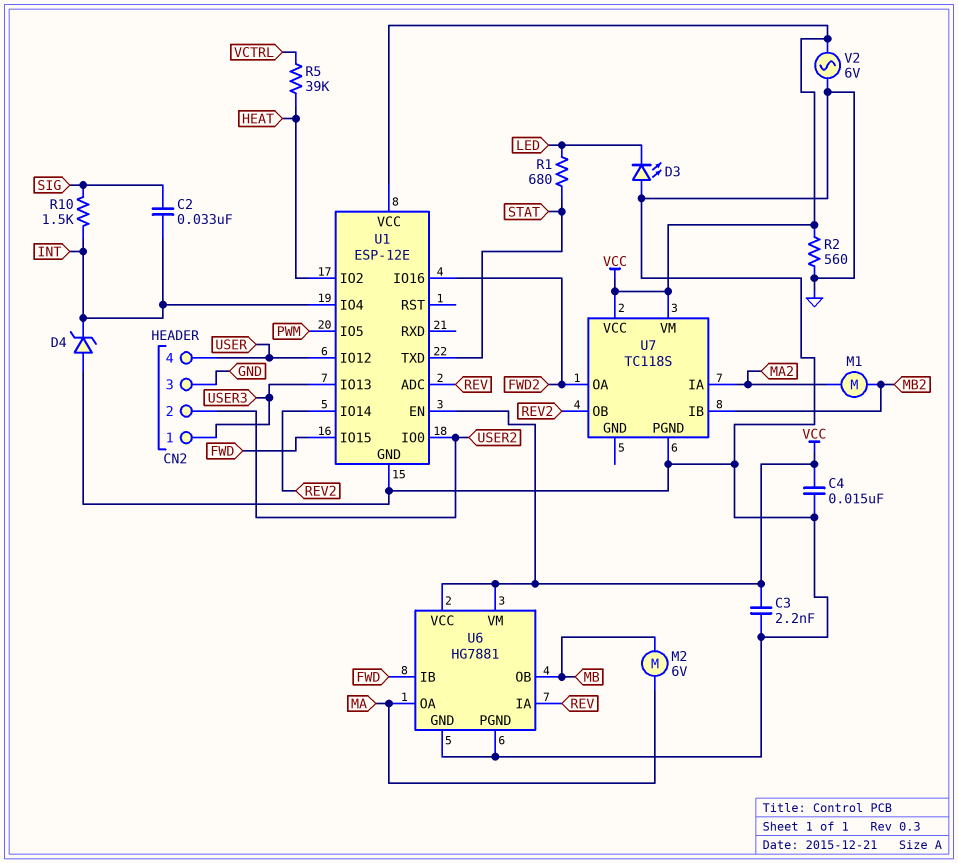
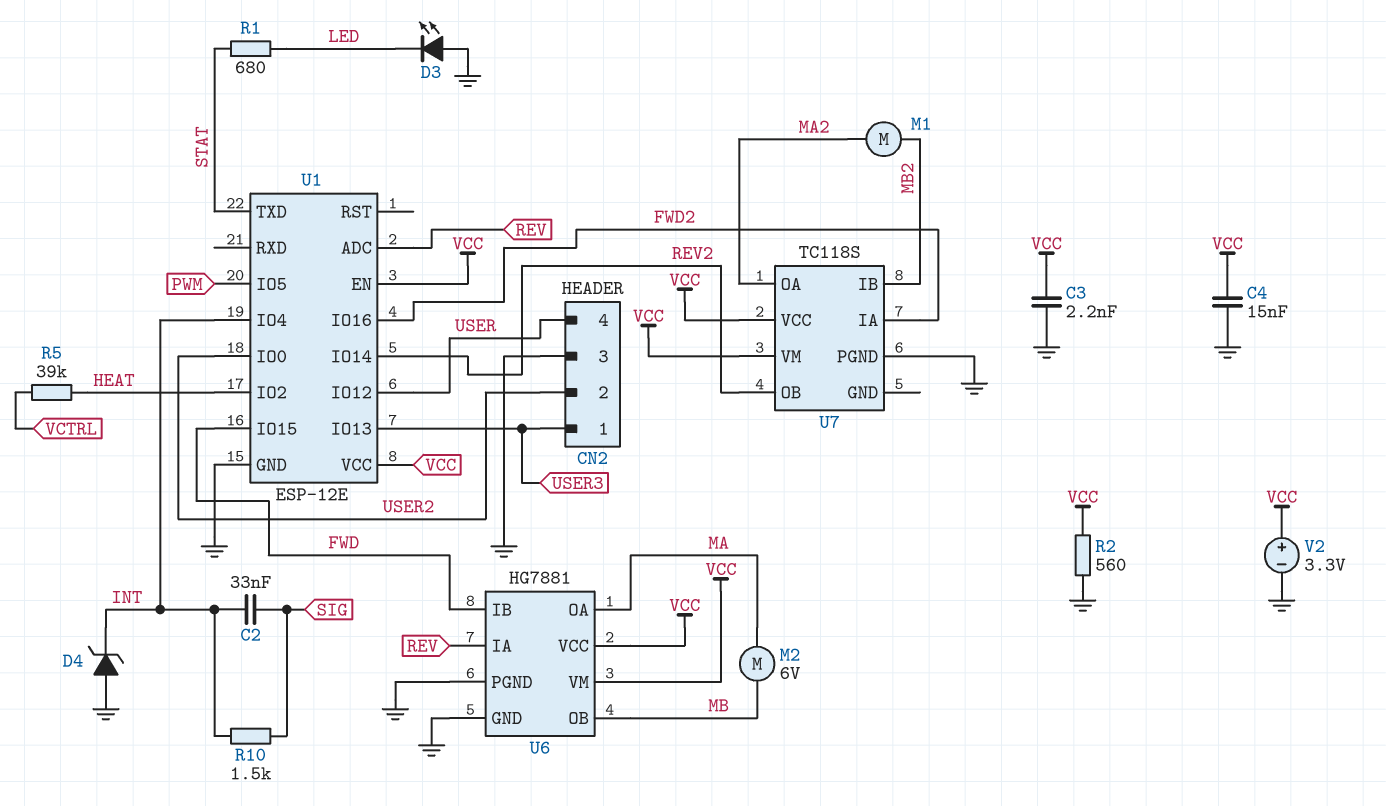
U7 pin IA: MA2 -> FWD2
U7 pin OA: FWD2 -> MA2
V2: AC 6V (GND, VCC) -> 3.3V (plus VCC, minus GND)

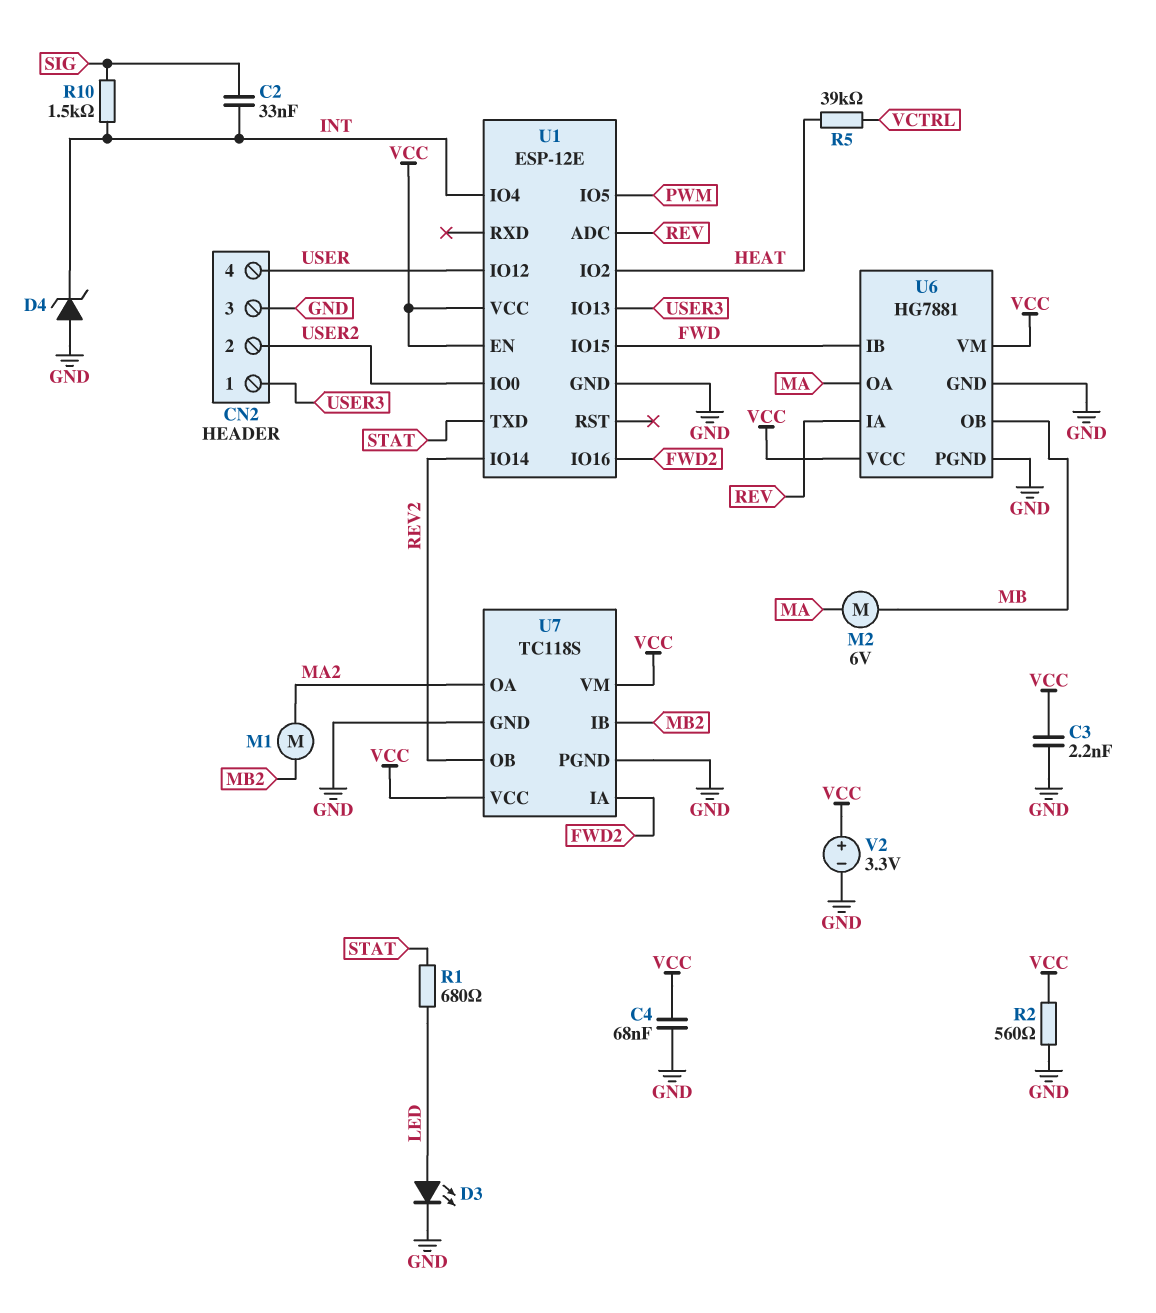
C4: 15nF (GND, VCC) -> 68nF (GND, VCC)
D3: LED (A GND, K LED) -> LED (A LED, K GND)
U7 pin GND: none -> GND

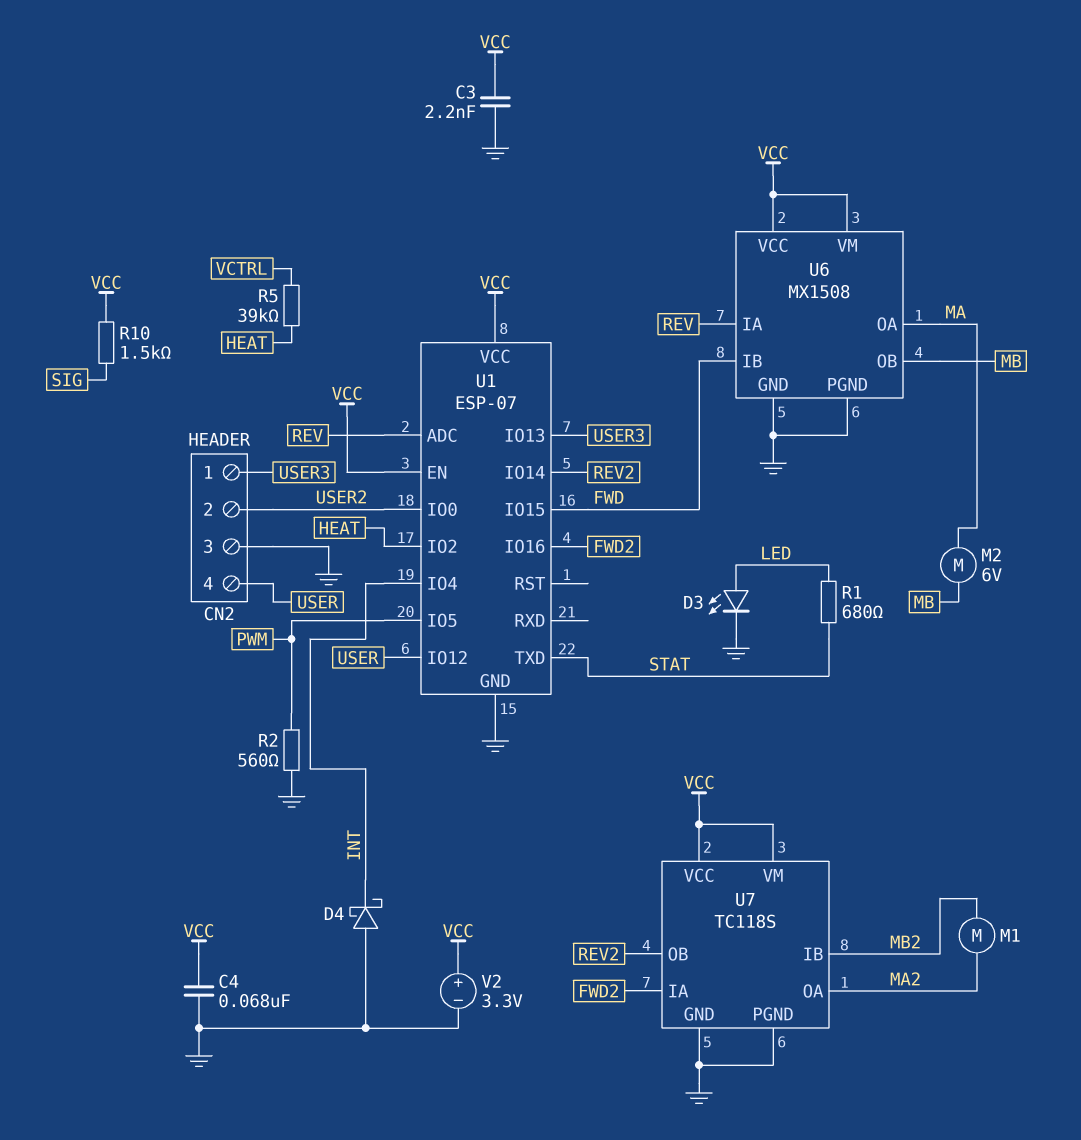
C2: 33nF (INT, SIG) -> none
D4: zener (A GND, K INT) -> schottky (A GND, K INT)
R2: 560 (GND, VCC) -> 560 (GND, PWM)
R10: 1.5k (INT, SIG) -> 1.5k (SIG, VCC)
U1: ESP-12E -> ESP-07
U6: HG7881 -> MX1508

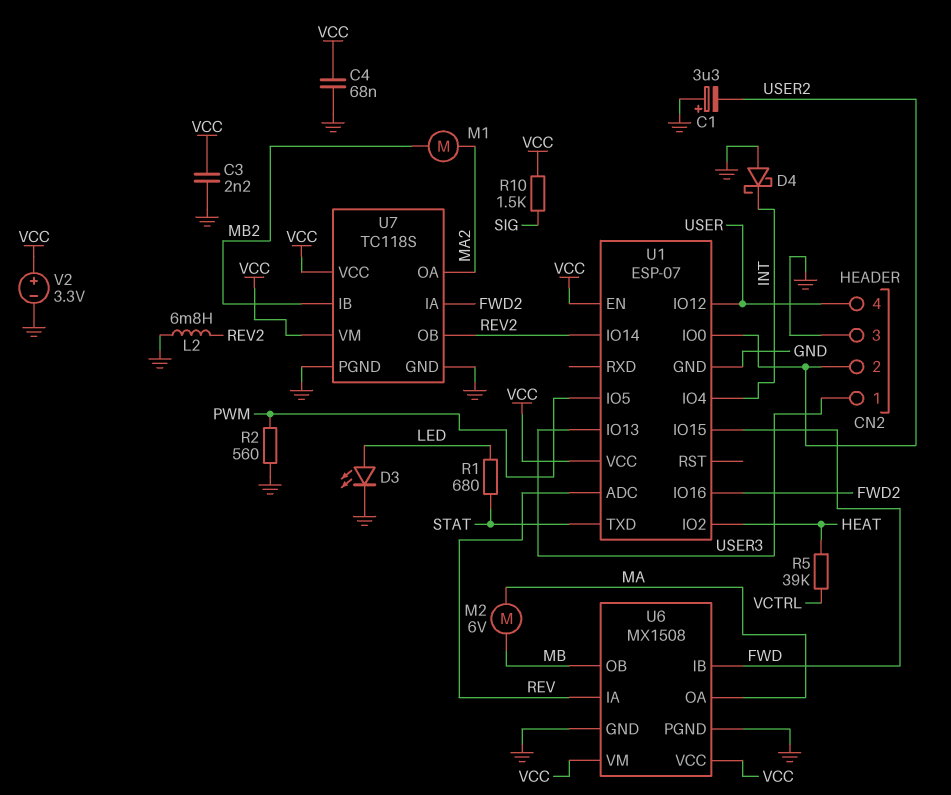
C1: none -> 3.3uF (plus GND, minus USER2)
L2: none -> 6.8mH (GND, REV2)

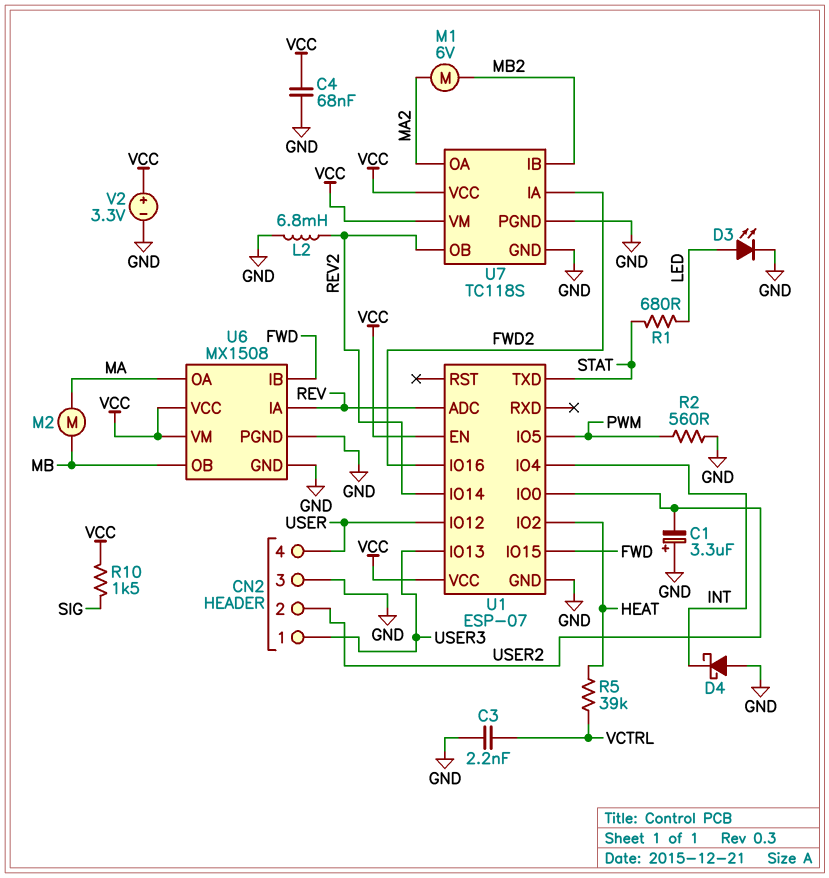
C3: 2.2nF (GND, VCC) -> 2.2nF (GND, VCTRL)
M1: motor (MA2, MB2) -> motor 6V (MA2, MB2)
M2: motor 6V (MA, MB) -> motor (MA, MB)

